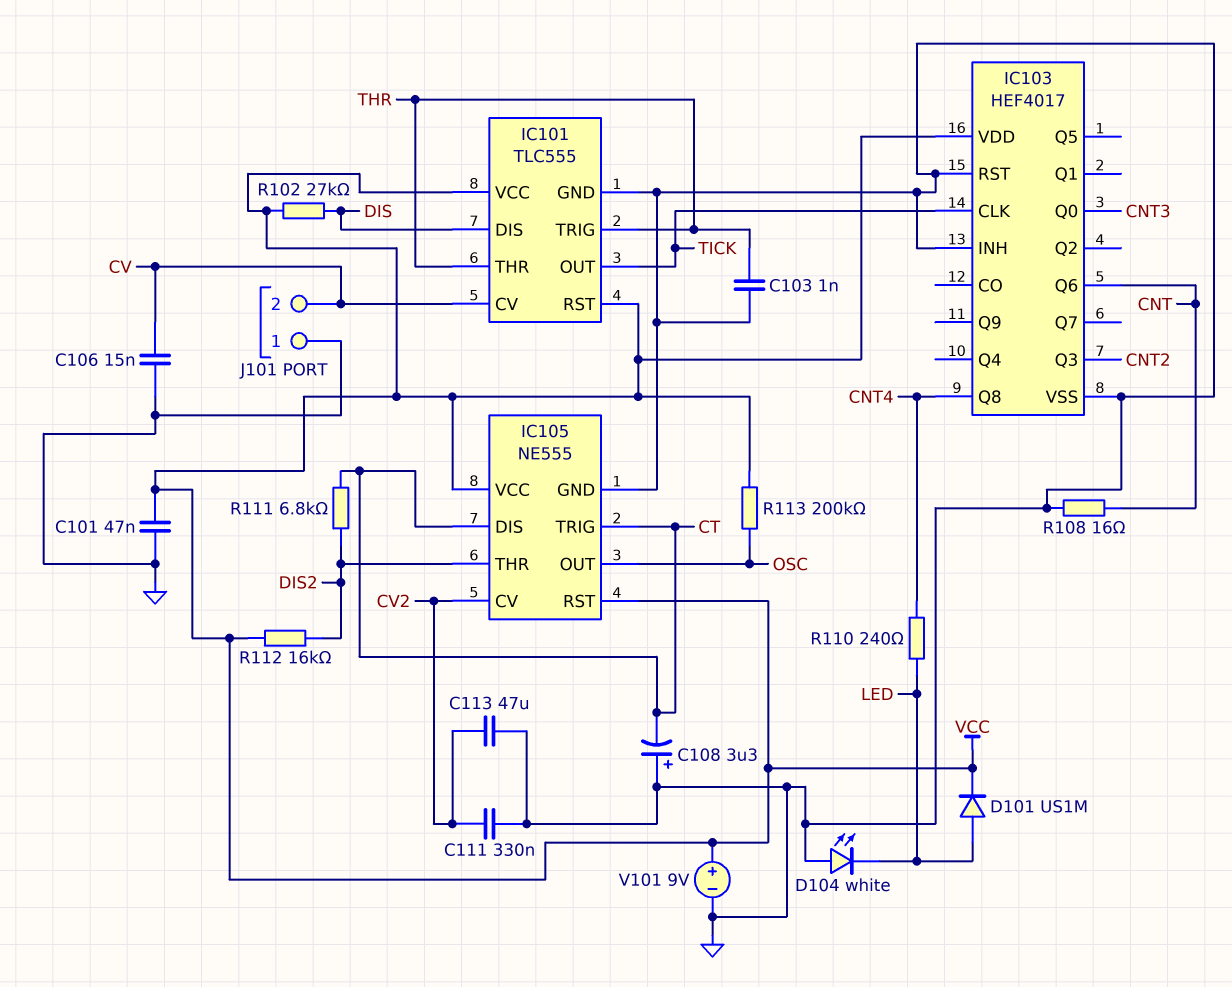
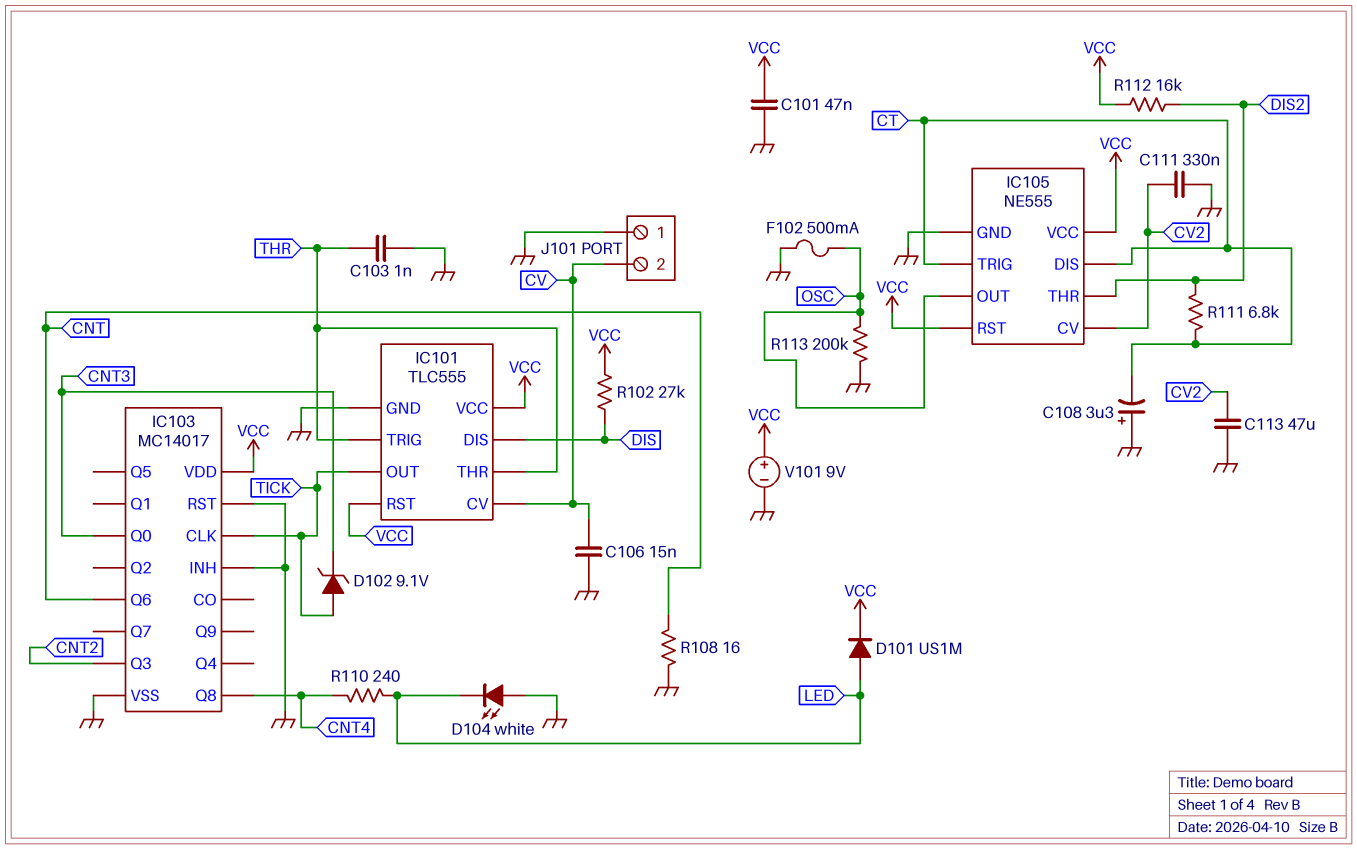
D102: none -> zener 9.1V (A TICK, K CNT3)
F102: none -> 500mA (GND, OSC)
IC103: HEF4017 -> MC14017
R113: 200k (OSC, VCC) -> 200k (GND, OSC)

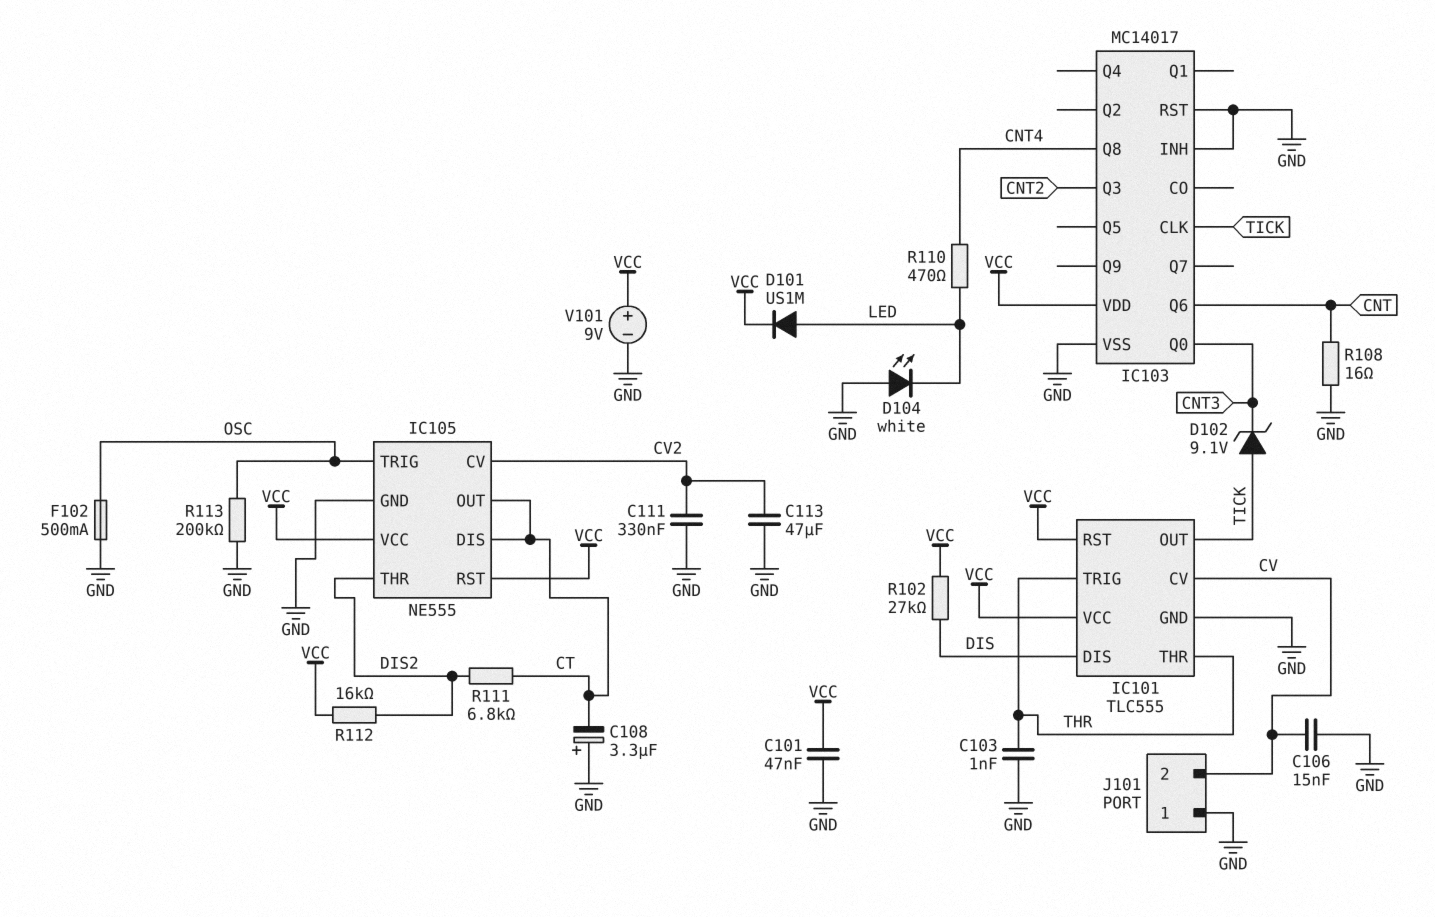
IC105 pin OUT: OSC -> CT
IC105 pin TRIG: CT -> OSC
R110: 240 (CNT4, LED) -> 470 (CNT4, LED)

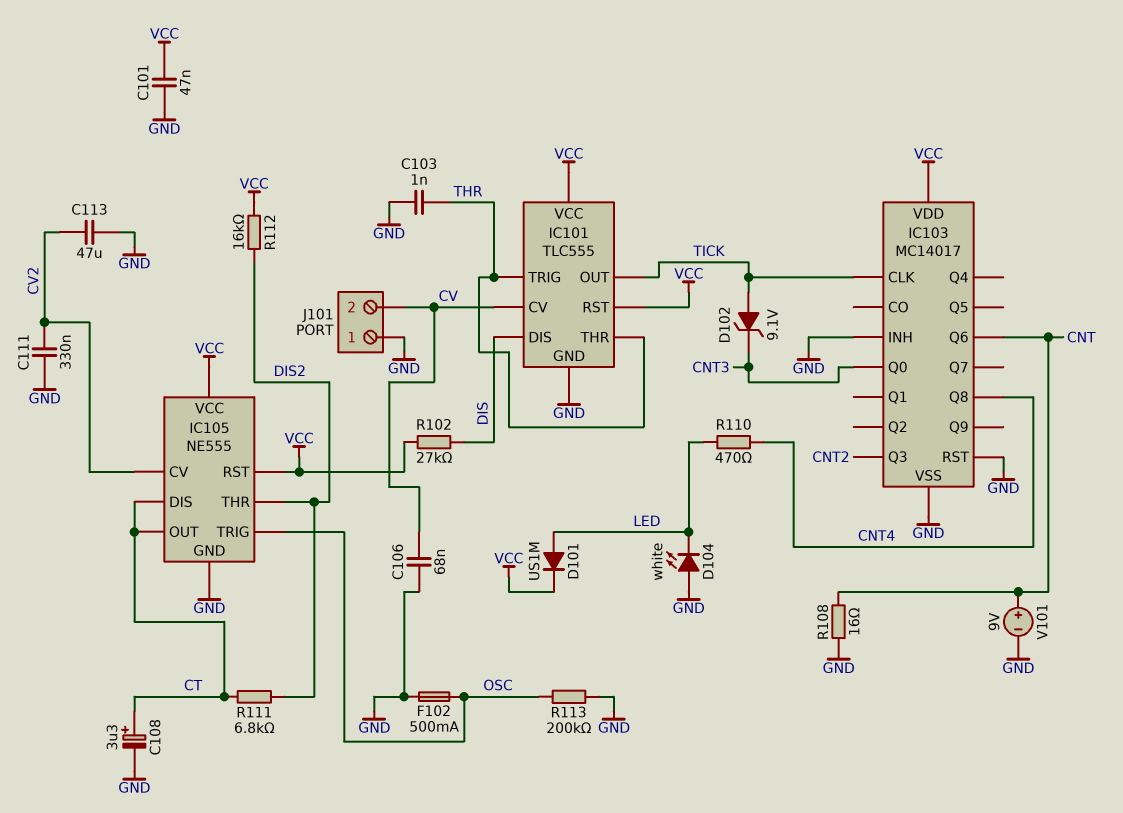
C106: 15nF (CV, GND) -> 68nF (CV, GND)
C108: 3.3uF (plus GND, minus CT) -> 3.3uF (plus CT, minus GND)
V101: 9V (plus VCC, minus GND) -> 9V (plus CNT, minus GND)

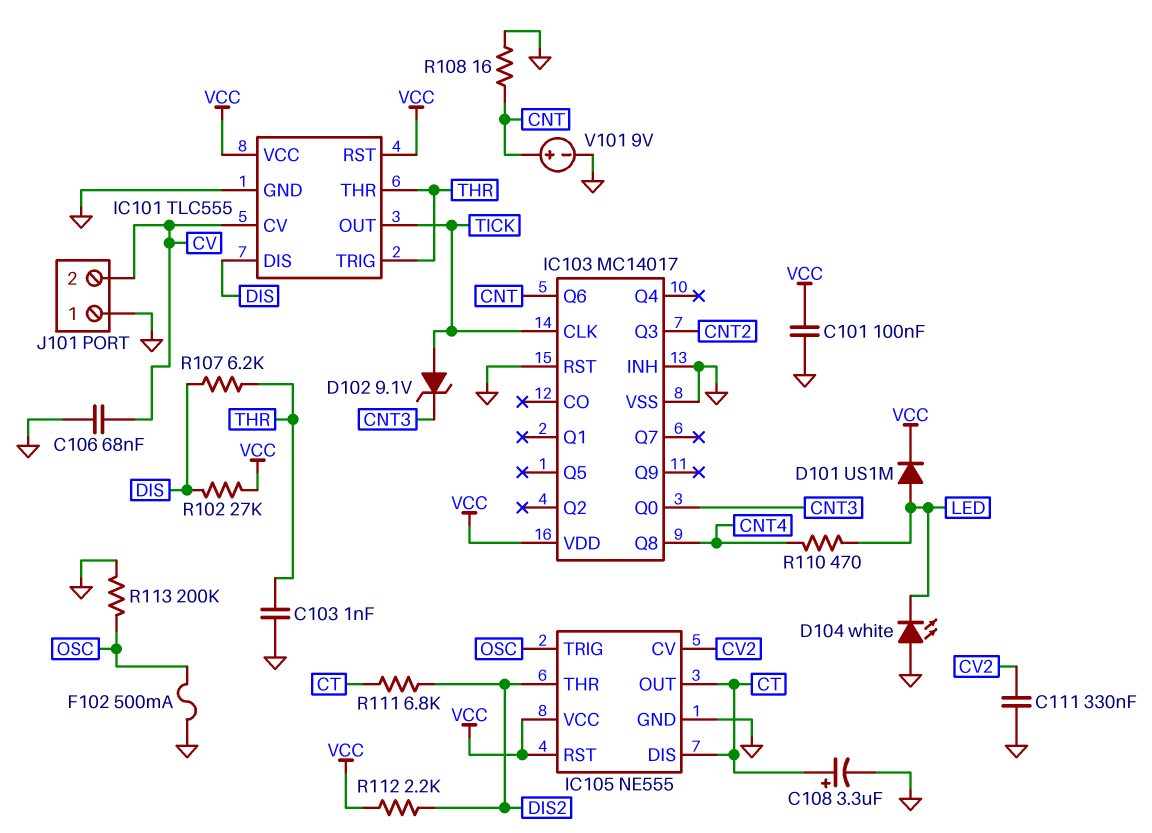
C101: 47nF (GND, VCC) -> 100nF (GND, VCC)
C113: 47uF (CV2, GND) -> none
R107: none -> 6.2k (DIS, THR)
R112: 16k (DIS2, VCC) -> 2.2k (DIS2, VCC)

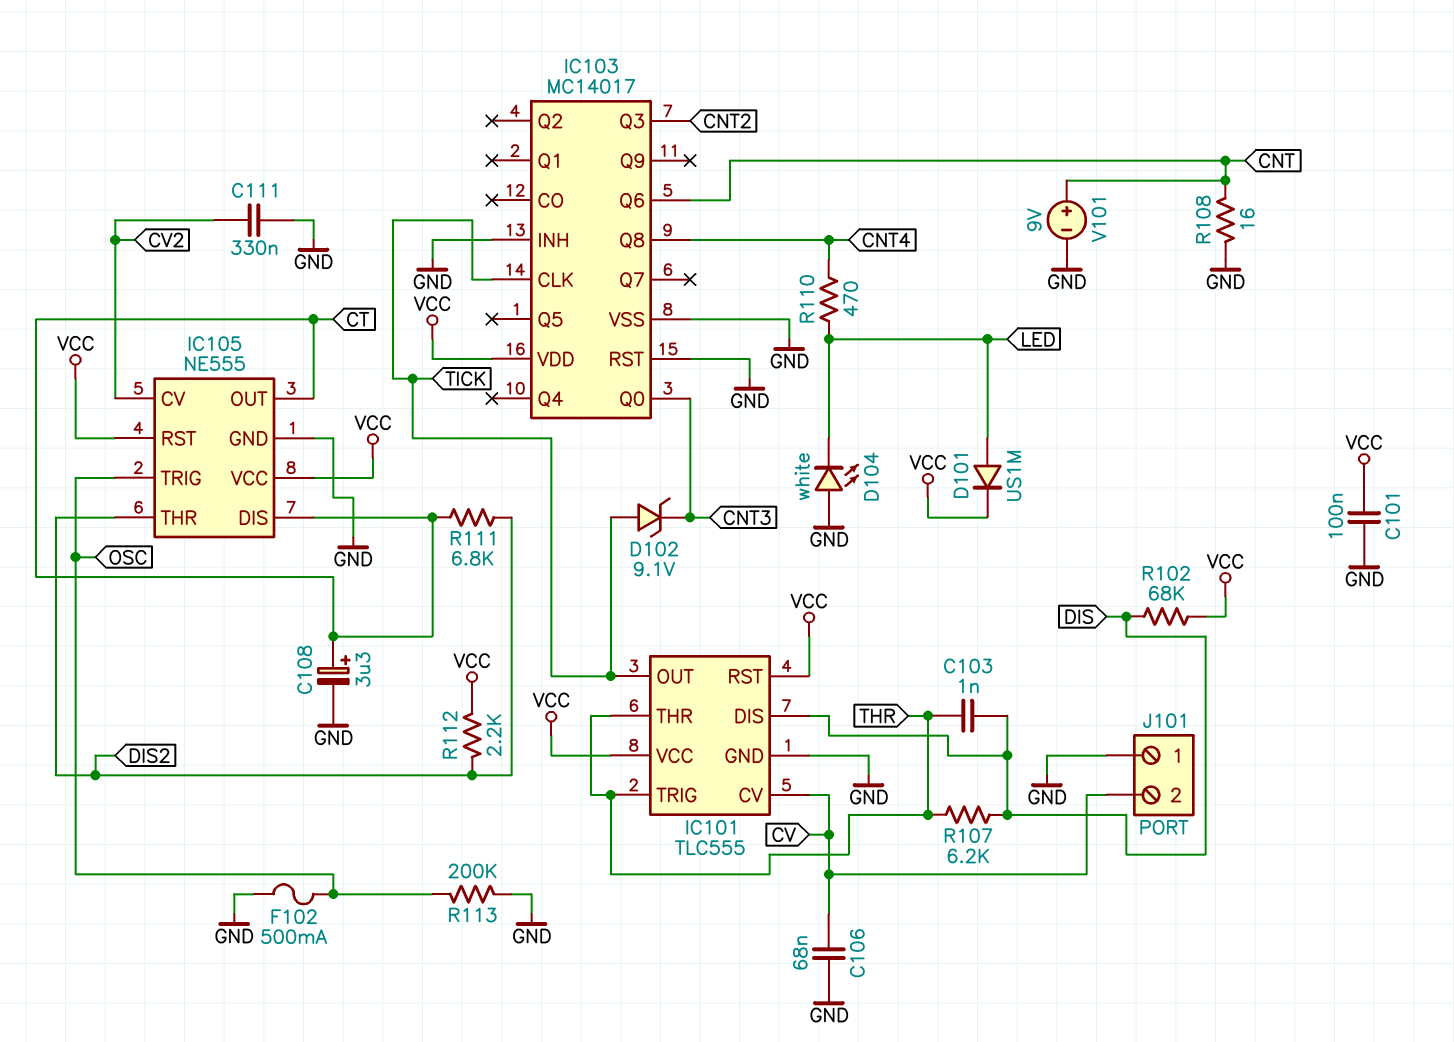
C103: 1nF (GND, THR) -> 1nF (DIS, THR)
R102: 27k (DIS, VCC) -> 68k (DIS, VCC)

